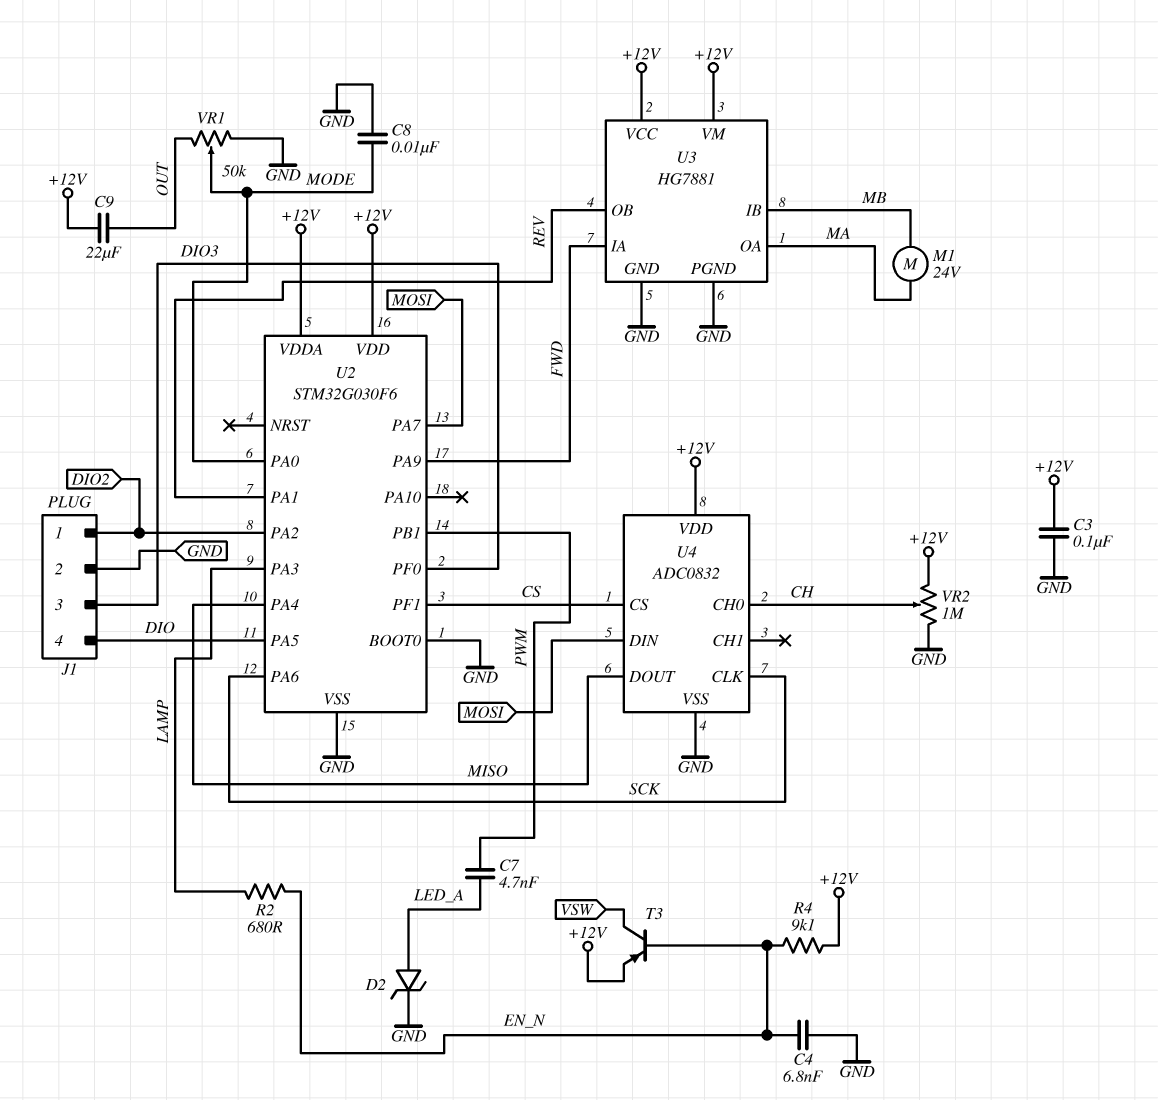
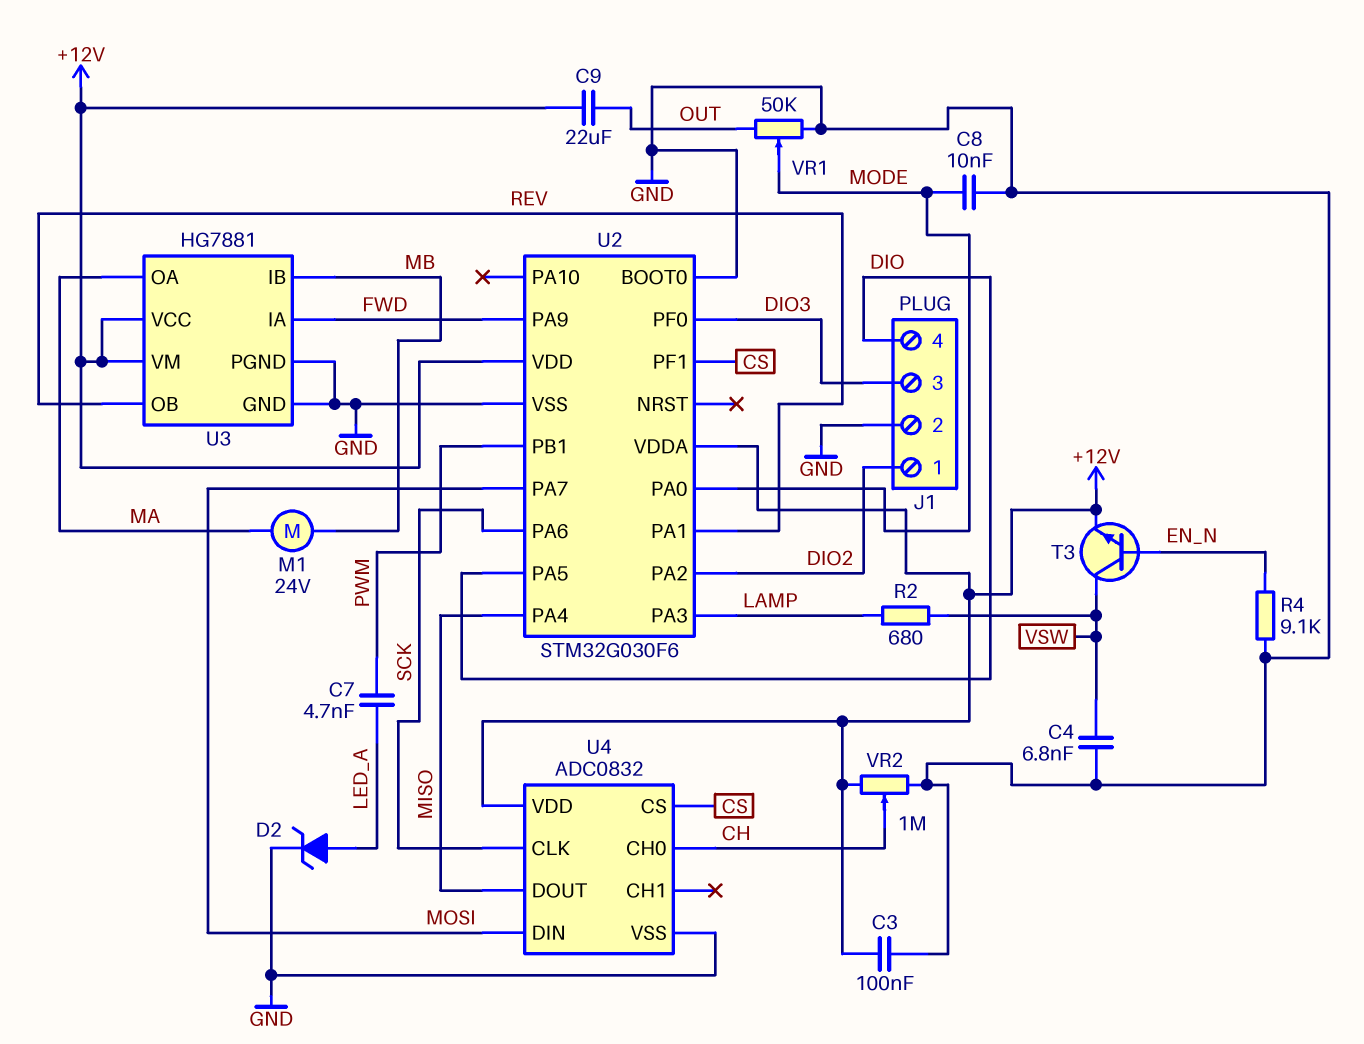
C4: 6.8nF (EN_N, GND) -> 6.8nF (GND, VSW)
R2: 680 (EN_N, LAMP) -> 680 (LAMP, VSW)
R4: 9.1k (+12V, EN_N) -> 9.1k (EN_N, GND)
T3: PNP (B EN_N, C VSW, E +12V) -> NPN (B EN_N, C VSW, E +12V)

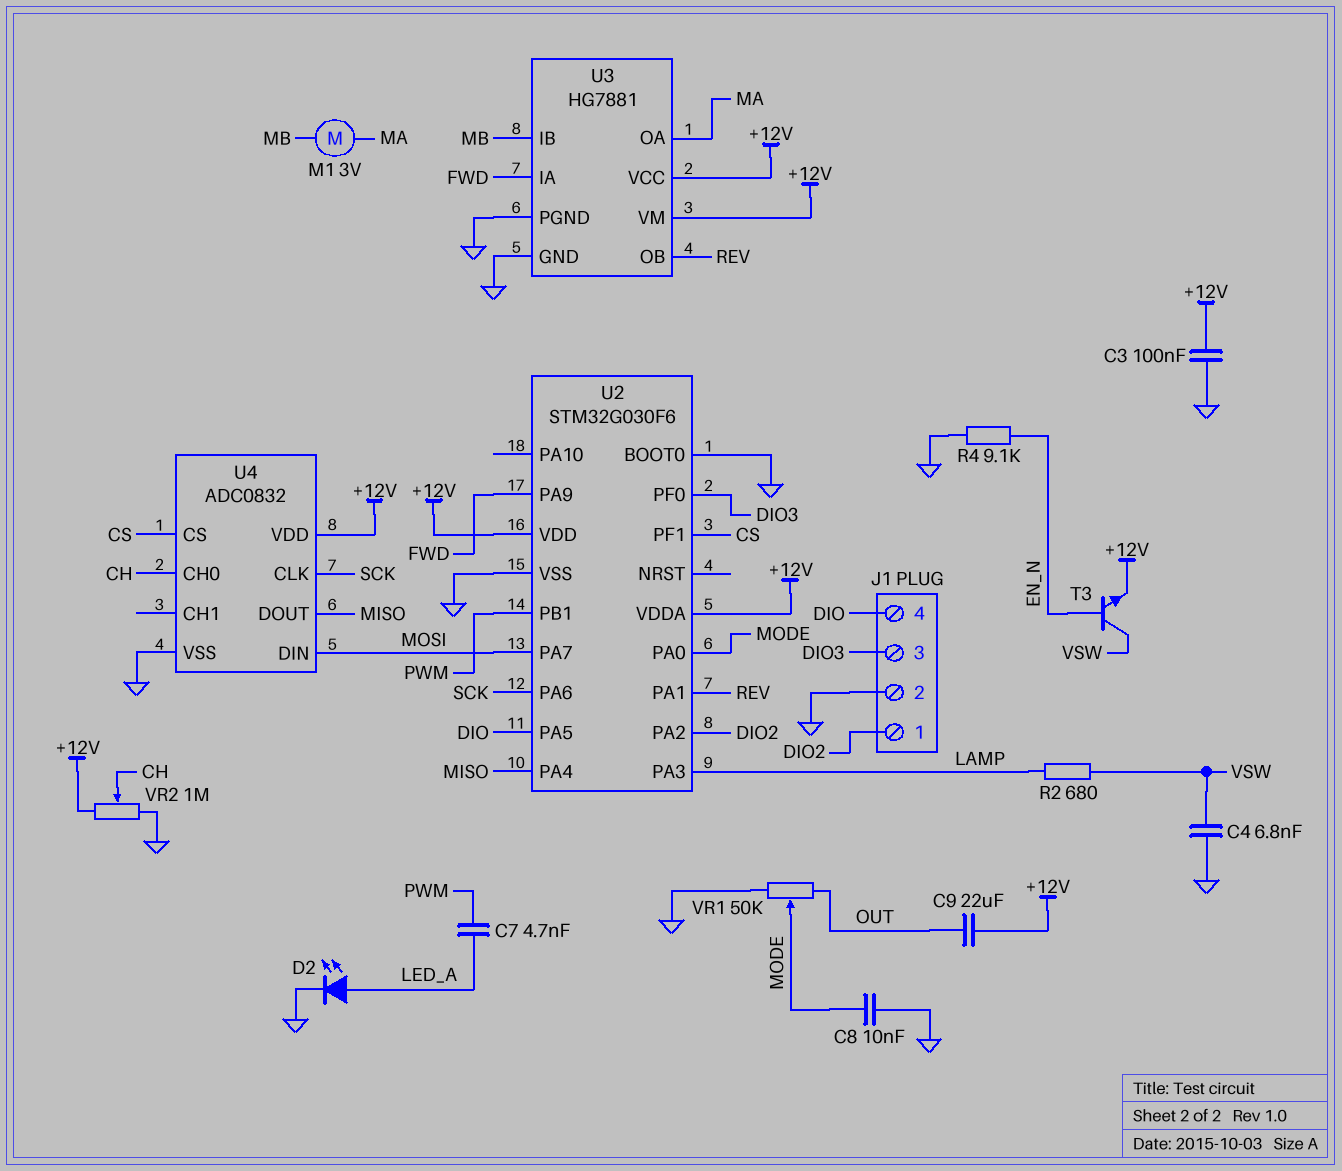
D2: zener (A LED_A, K GND) -> LED (A LED_A, K GND)
M1: motor 24V (MA, MB) -> motor 3V (MA, MB)

